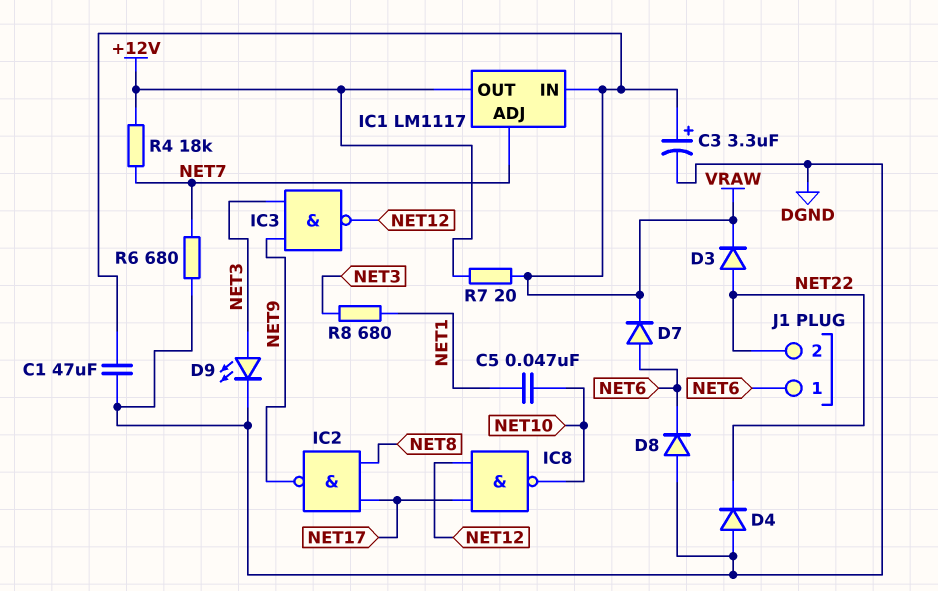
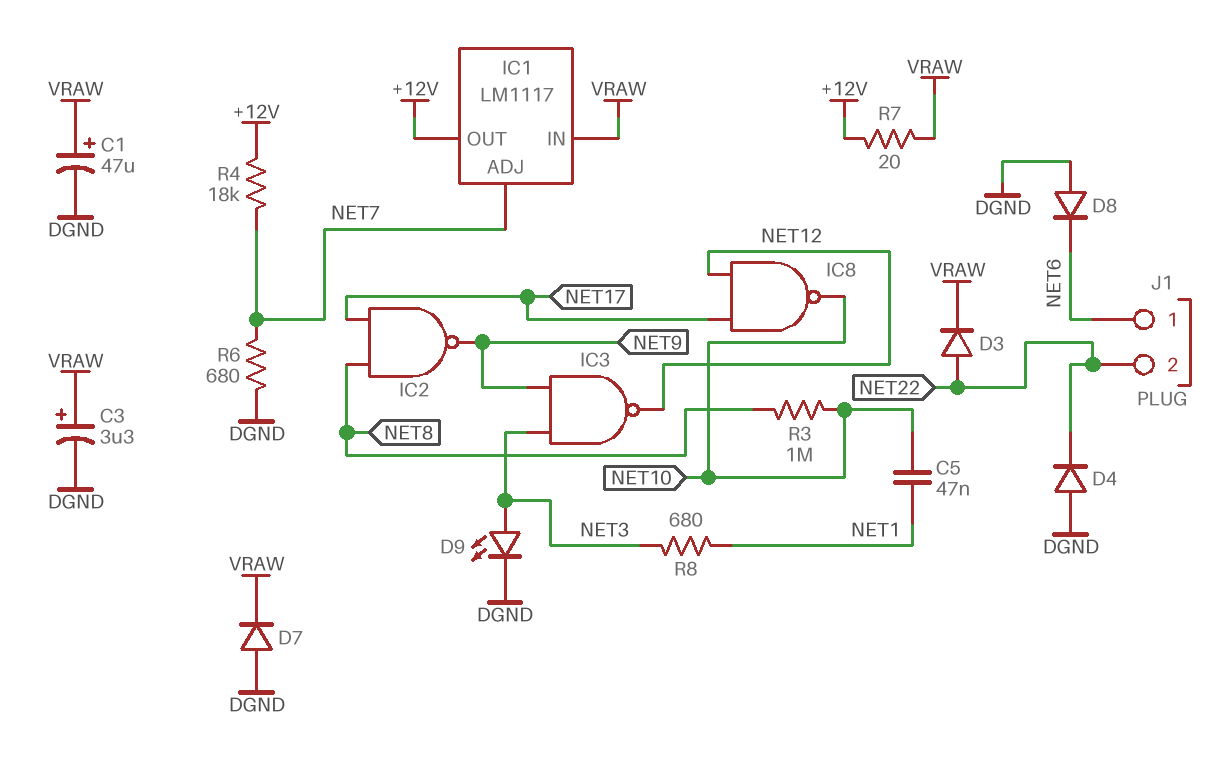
C1: 47uF (DGND, VRAW) -> 47uF (plus VRAW, minus DGND)
D7: diode (A NET6, K VRAW) -> diode (A DGND, K VRAW)
R3: none -> 1M (NET8, NET10)

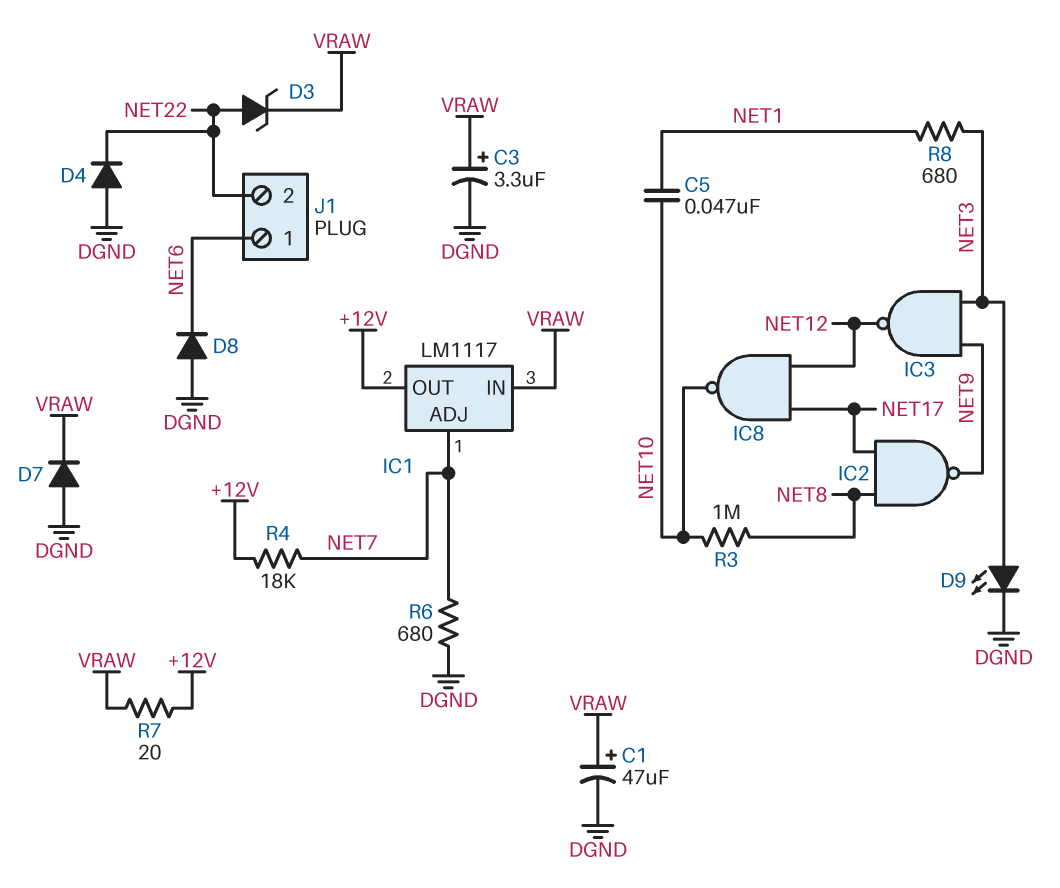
D3: diode (A NET22, K VRAW) -> zener (A NET22, K VRAW)

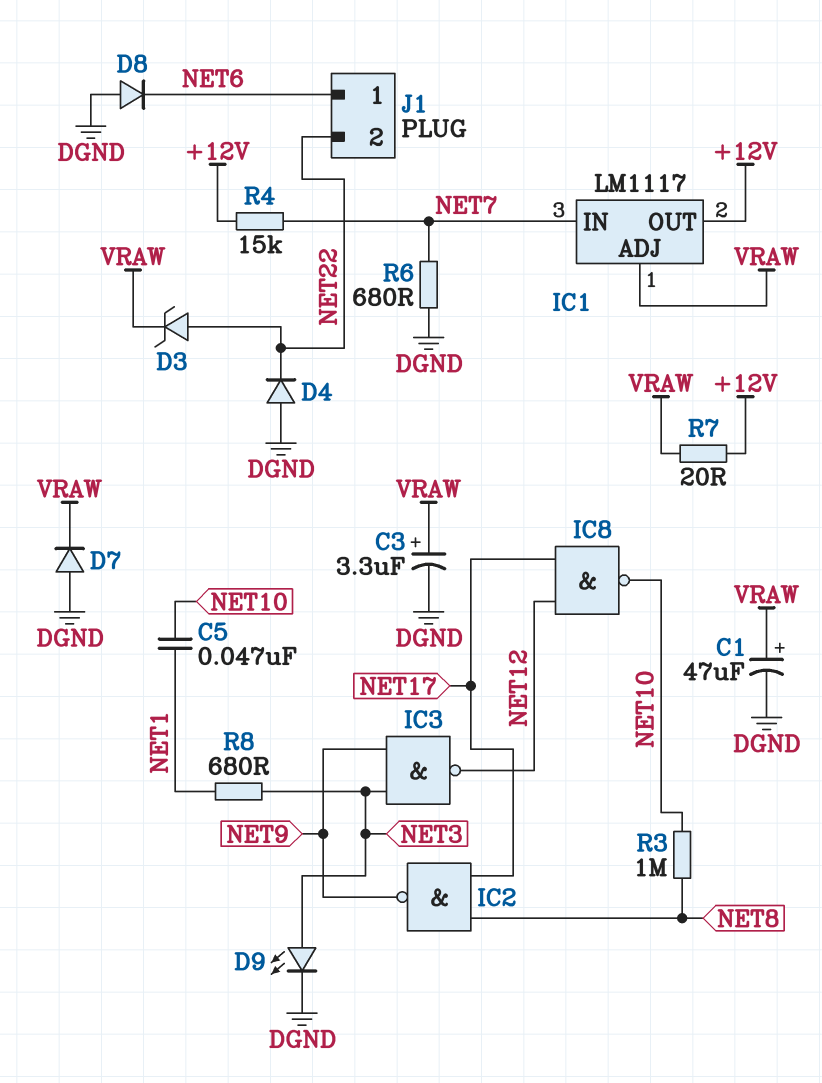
IC1 pin ADJ: NET7 -> VRAW
IC1 pin IN: VRAW -> NET7
R4: 18k (+12V, NET7) -> 15k (+12V, NET7)

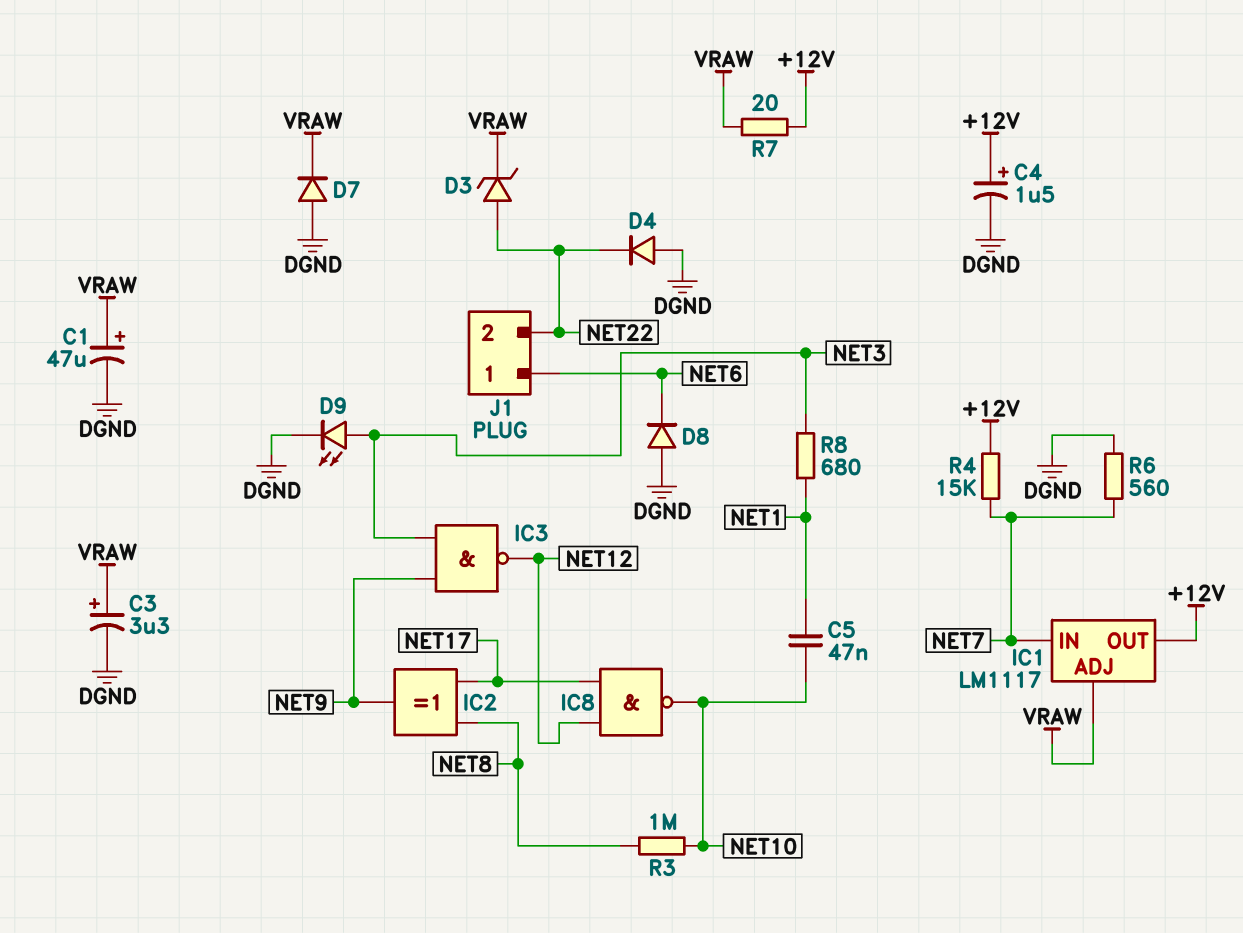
C4: none -> 1.5uF (plus +12V, minus DGND)
IC2: NAND (in NET8, in NET17, out NET9) -> XOR (in NET8, in NET17, out NET9)
R6: 680 (DGND, NET7) -> 560 (DGND, NET7)

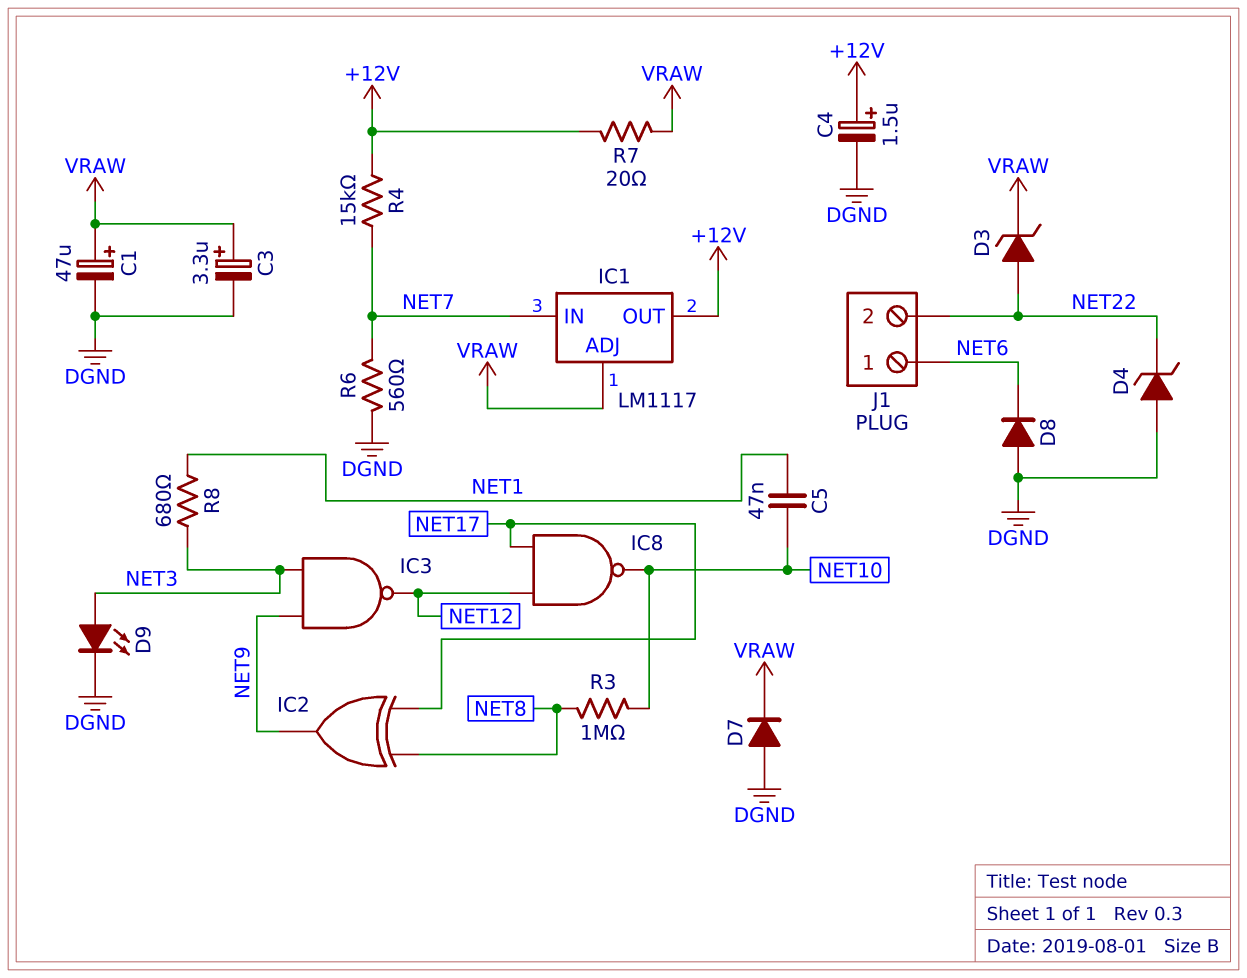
D4: diode (A DGND, K NET22) -> zener (A DGND, K NET22)

